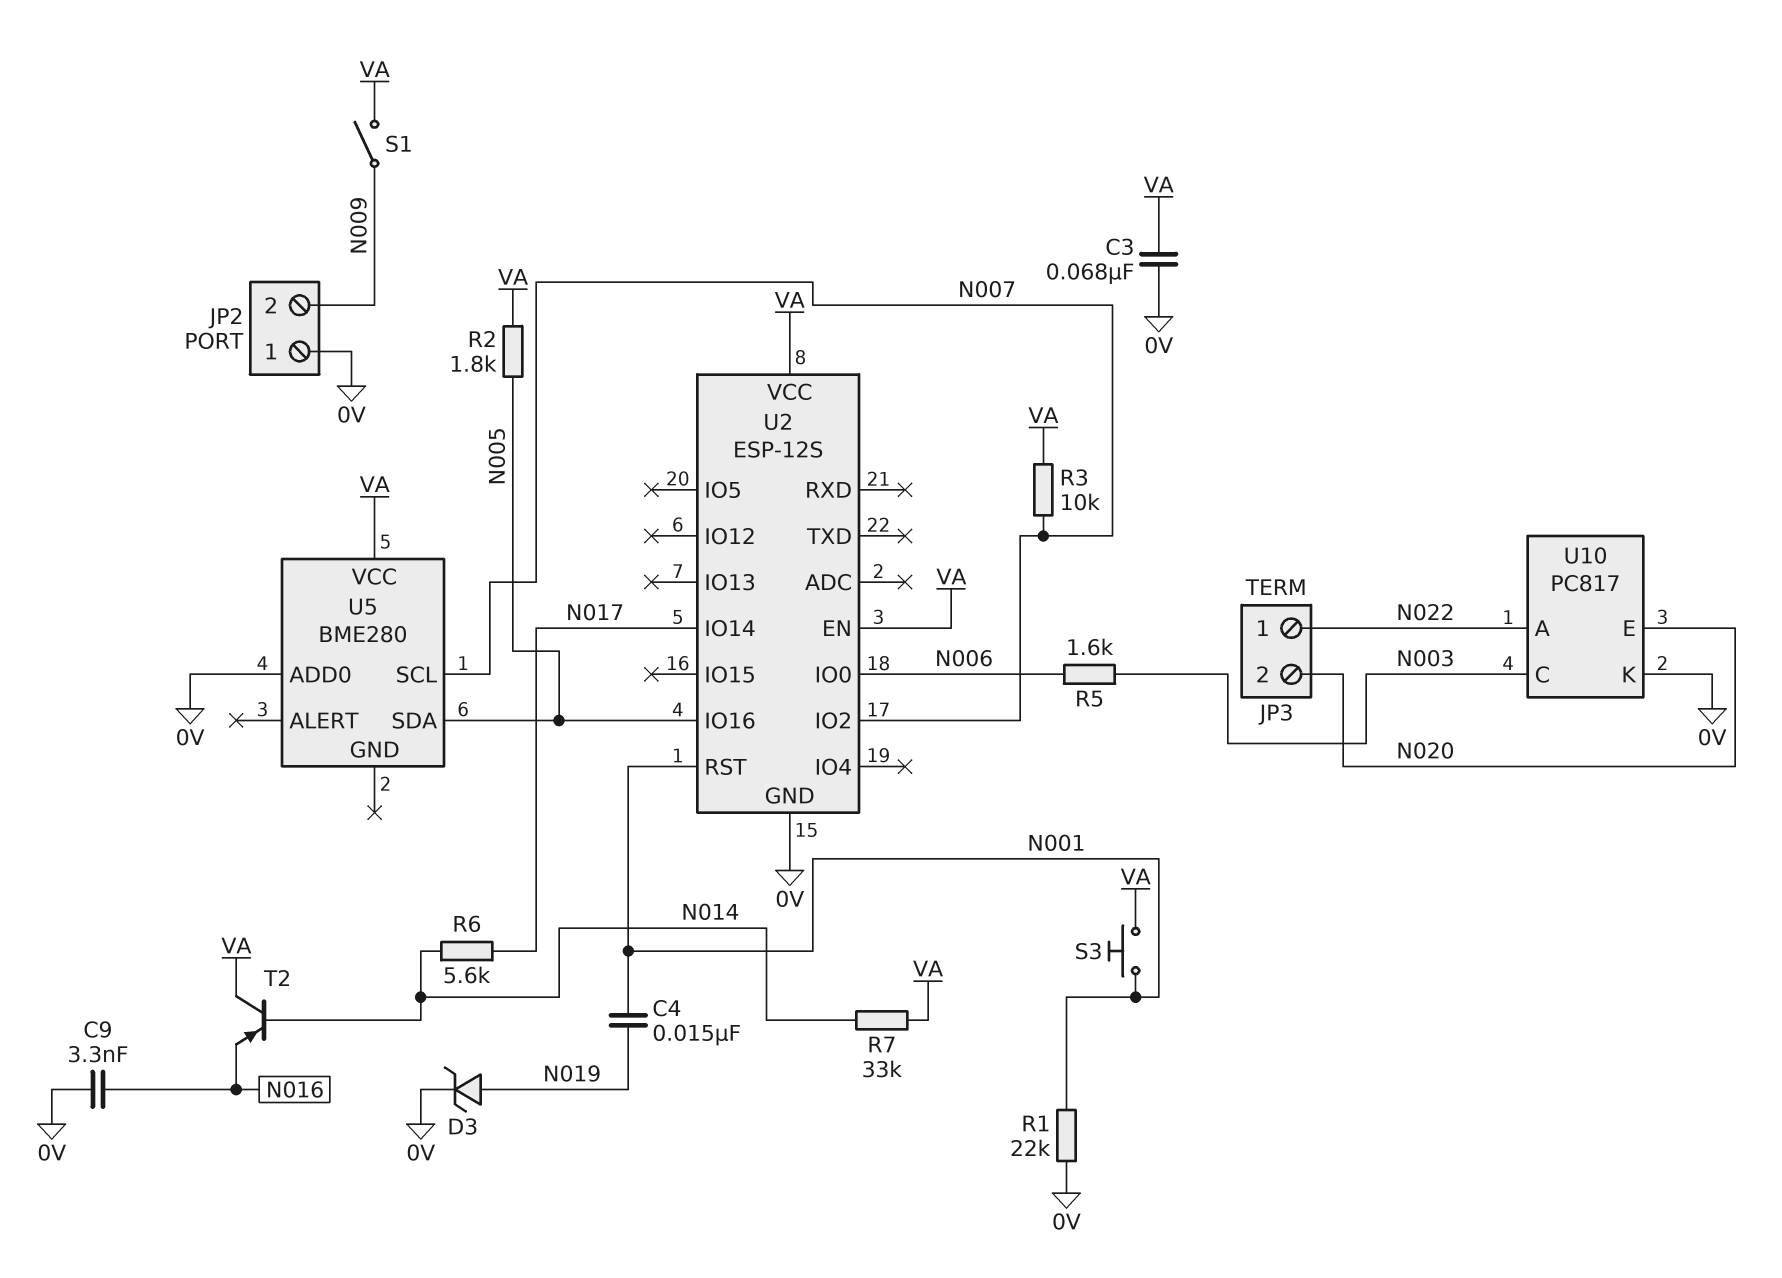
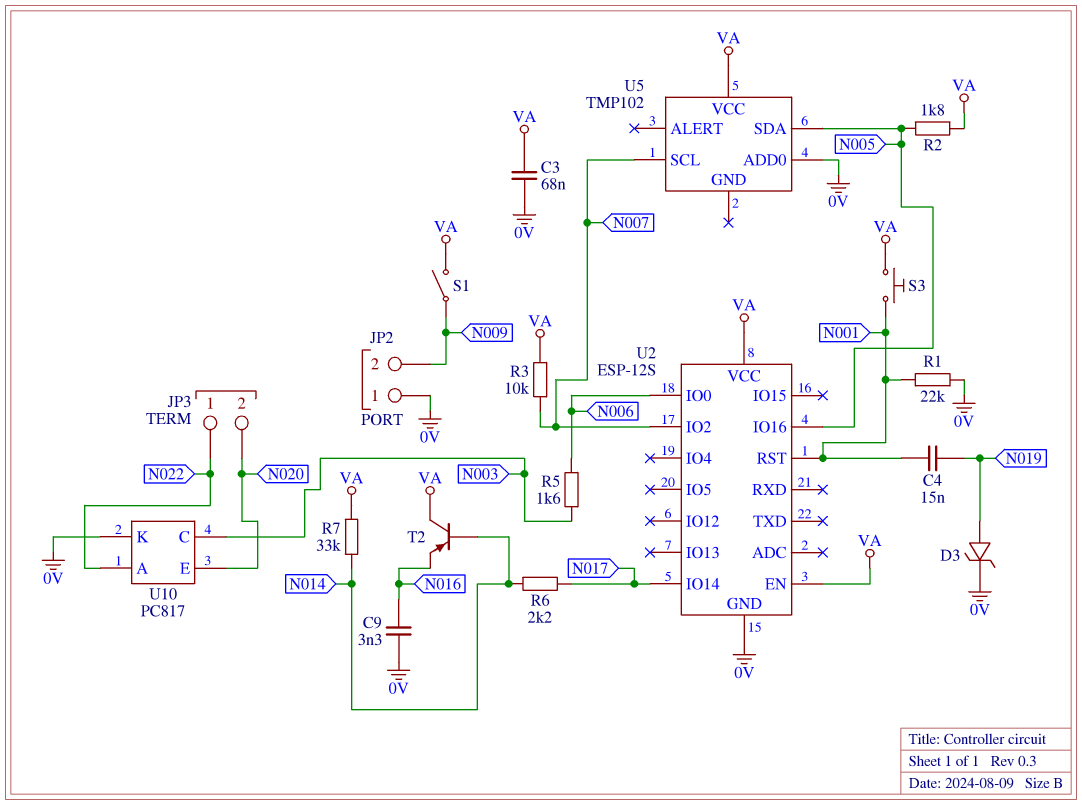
R6: 5.6k (N014, N017) -> 2.2k (N014, N017)
U5: BME280 -> TMP102

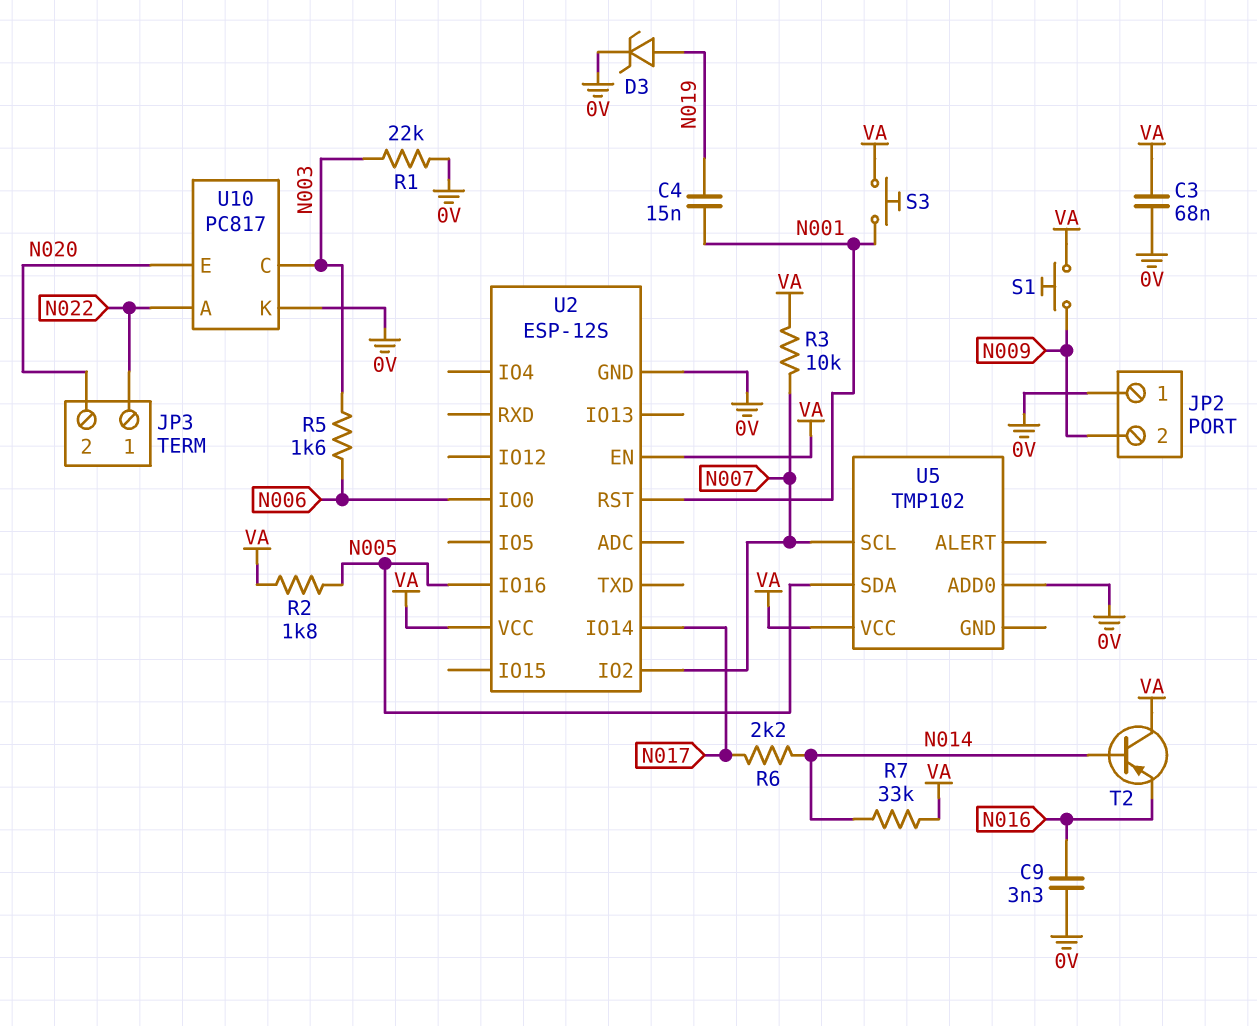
R1: 22k (0V, N001) -> 22k (0V, N003)
S1: switch (N009, VA) -> button (N009, VA)

